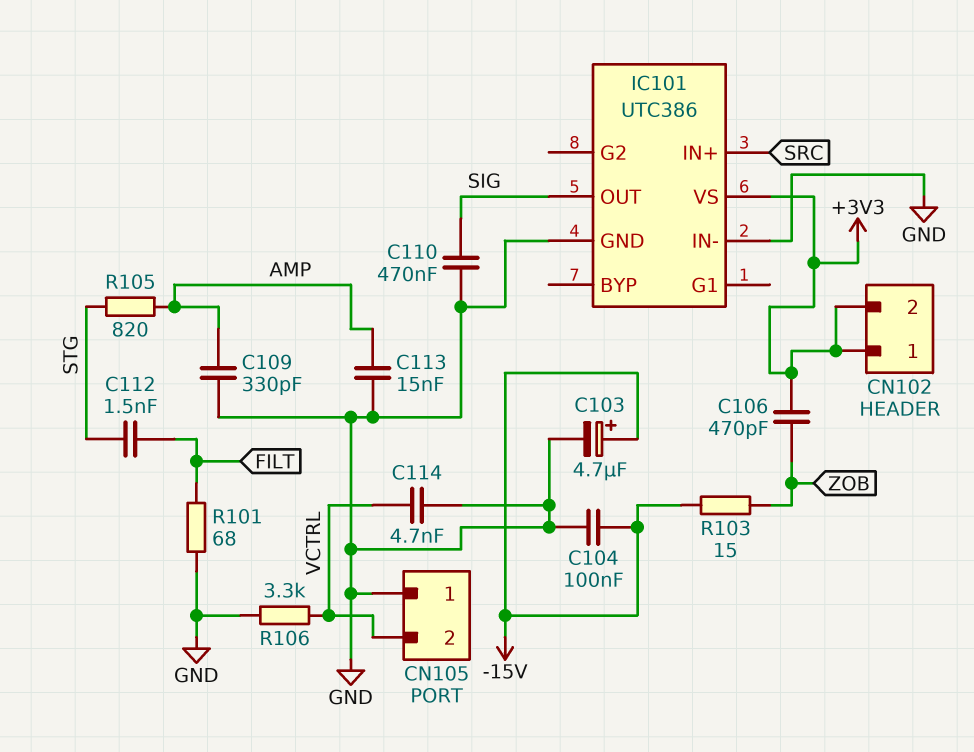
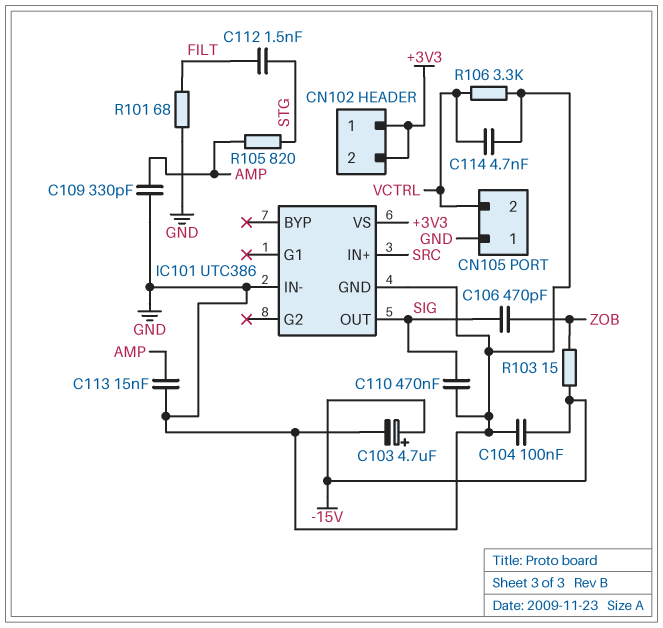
C106: 470pF (+3V3, ZOB) -> 470pF (SIG, ZOB)

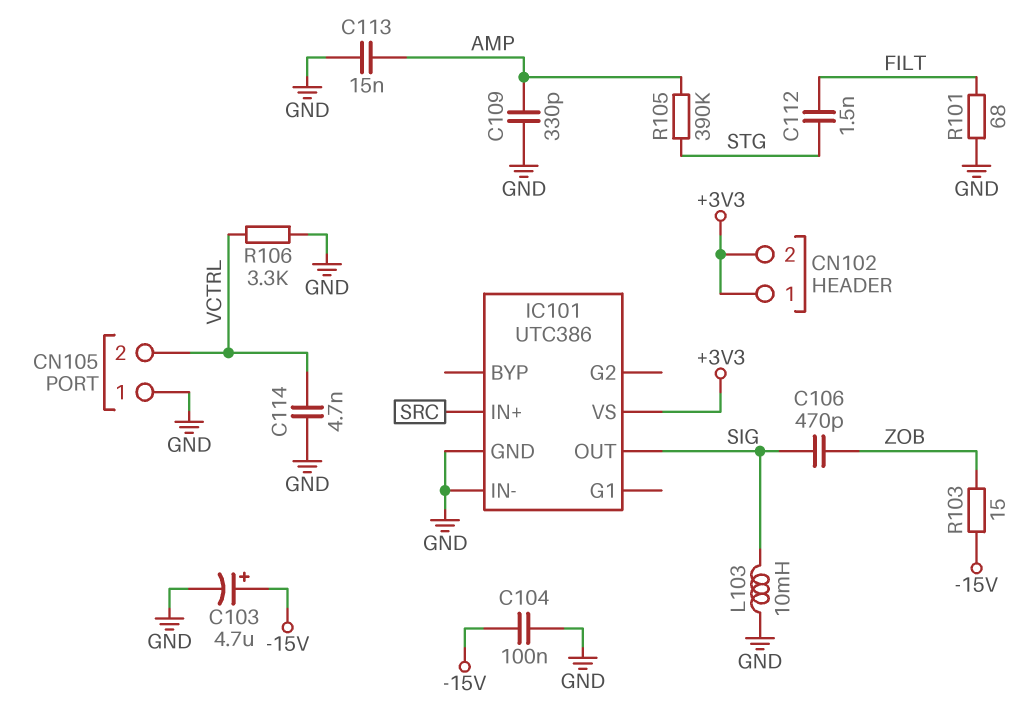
C110: 470nF (GND, SIG) -> none
L103: none -> 10mH (GND, SIG)
R105: 820 (AMP, STG) -> 390k (AMP, STG)

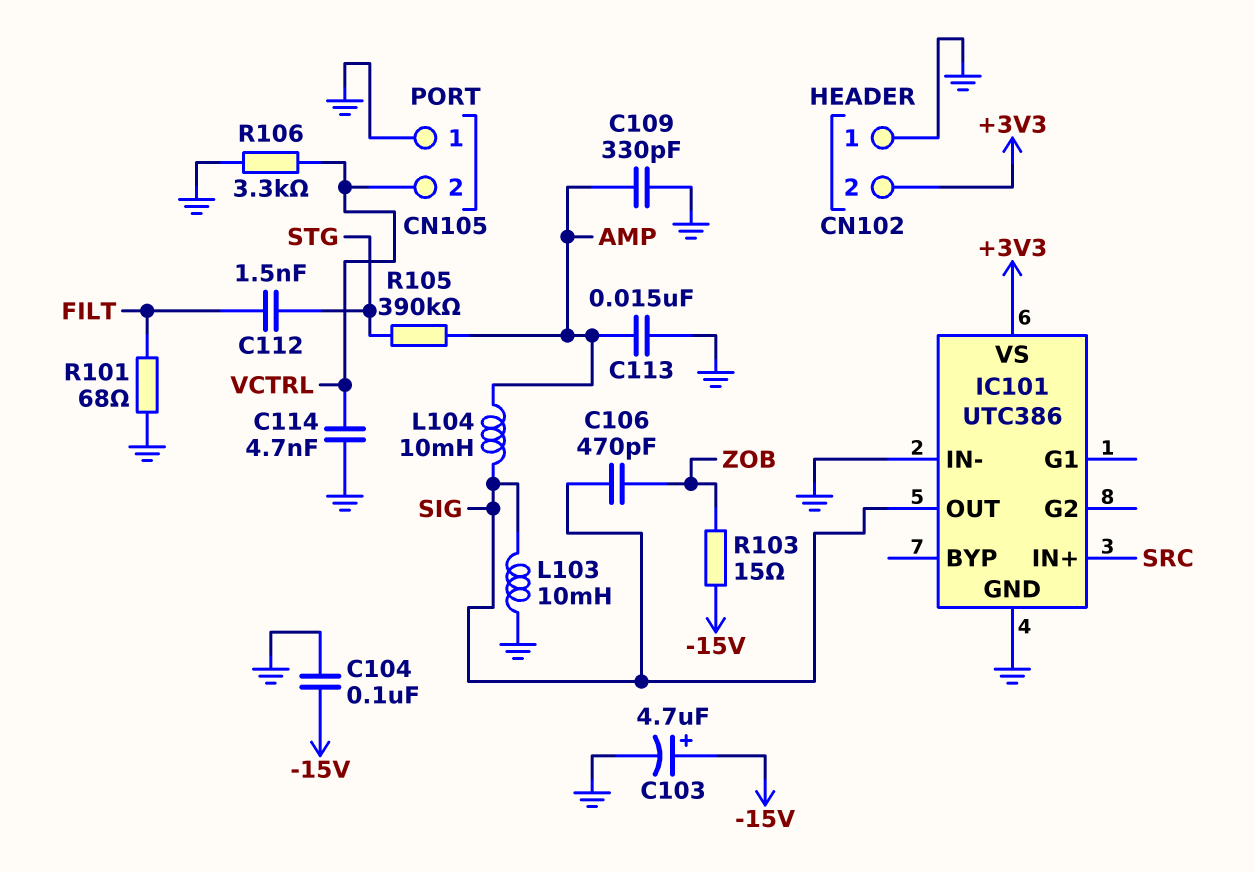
CN102 pin 1: +3V3 -> GND
L104: none -> 10mH (AMP, SIG)

